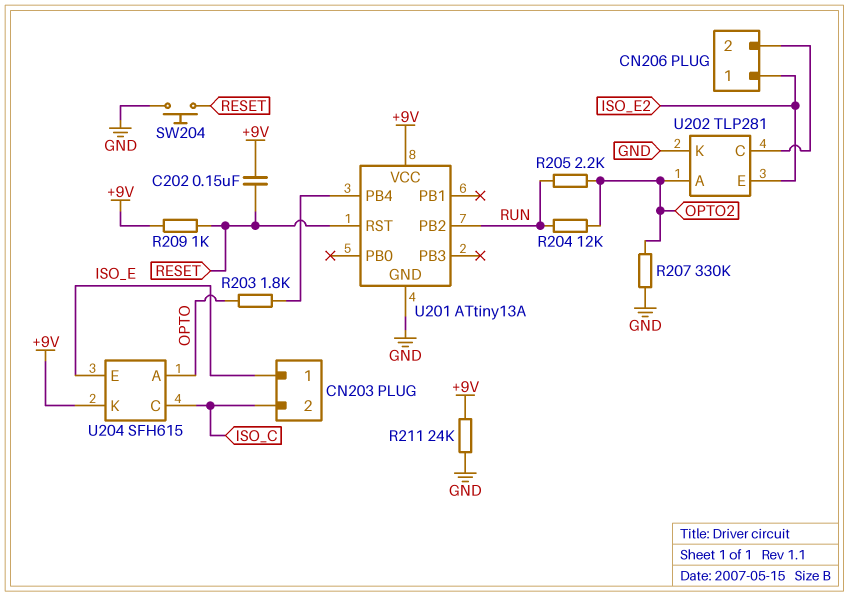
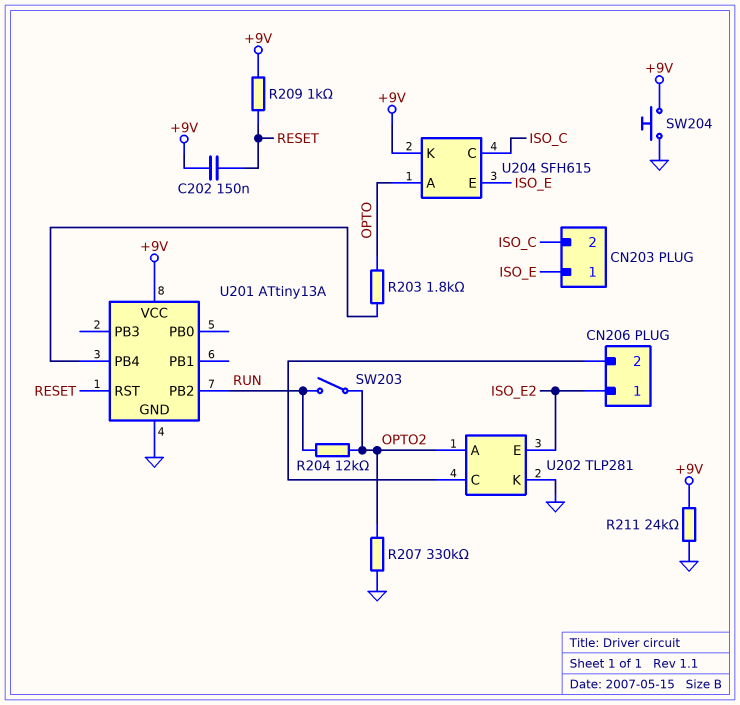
R205: 2.2k (OPTO2, RUN) -> none
SW203: none -> switch (OPTO2, RUN)
SW204: button (GND, RESET) -> button (+9V, GND)

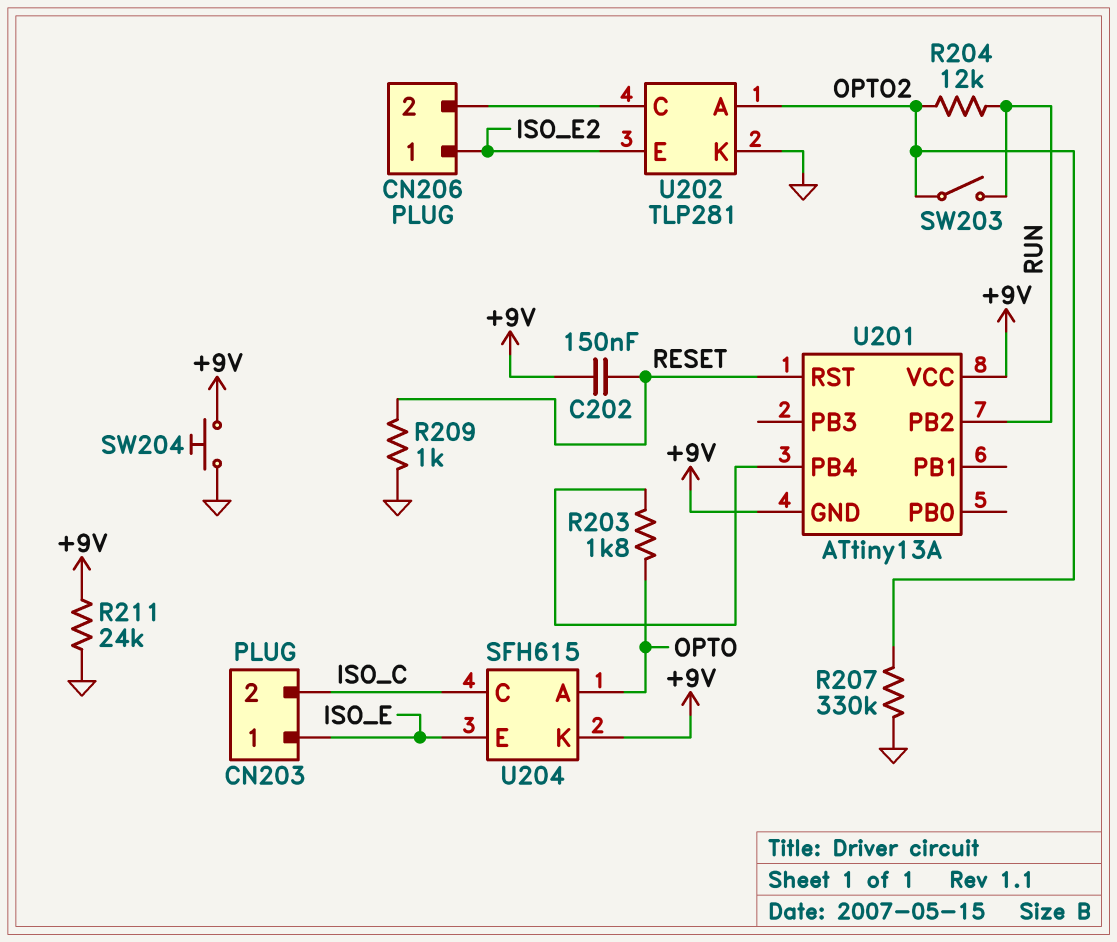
R209: 1k (+9V, RESET) -> 1k (GND, RESET)
U201 pin GND: GND -> +9V

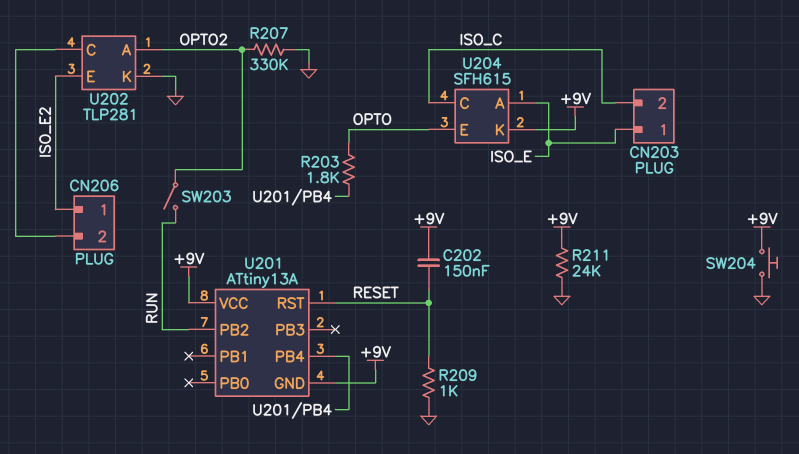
R204: 12k (OPTO2, RUN) -> none
U204 pin A: OPTO -> ISO_E
U204 pin E: ISO_E -> OPTO

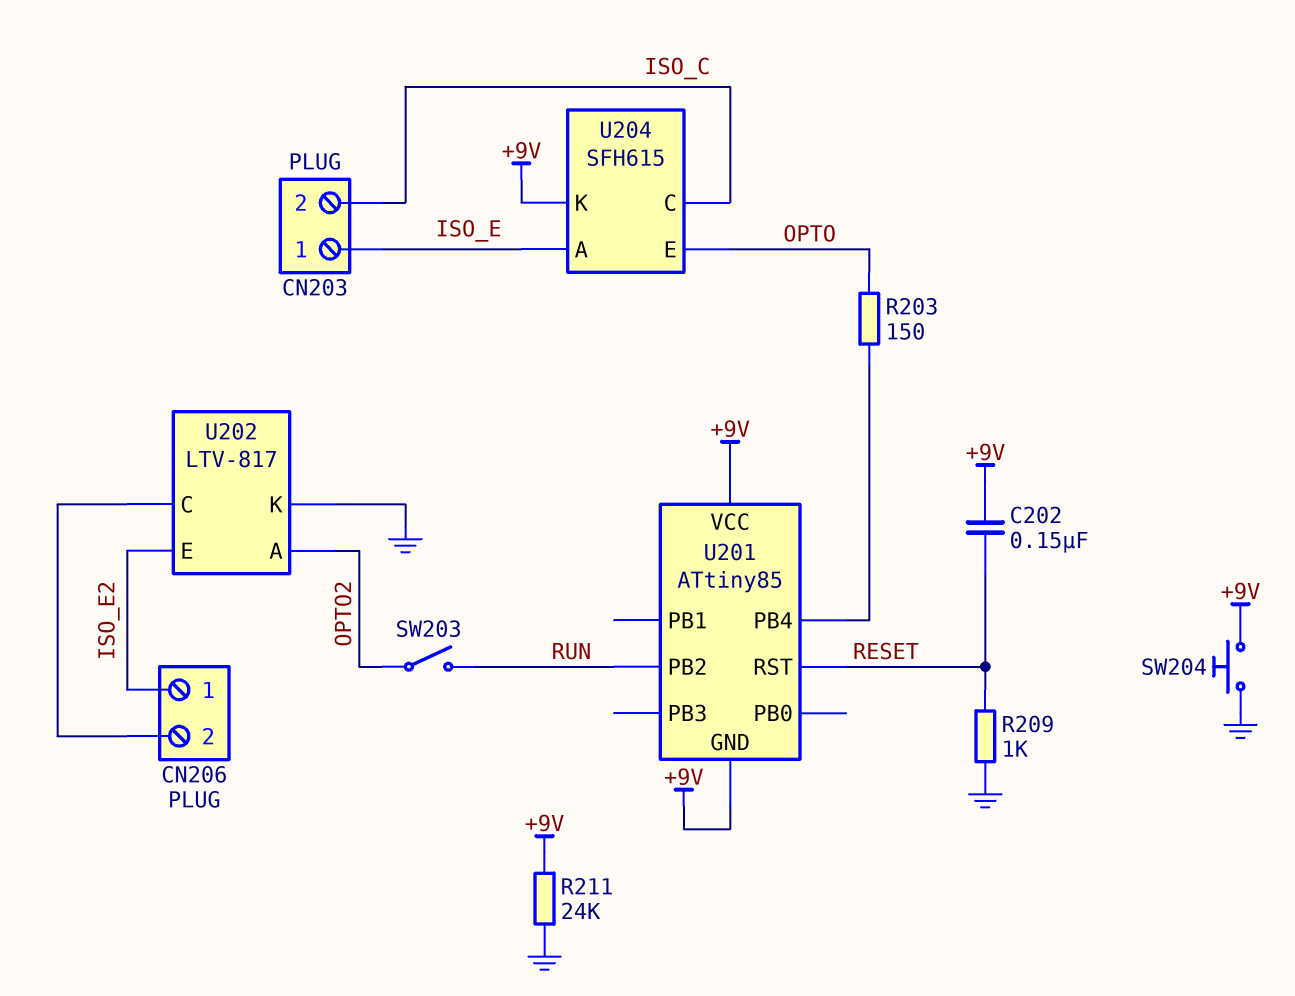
R203: 1.8k (OPTO, U201/PB4) -> 150 (OPTO, U201/PB4)
R207: 330k (GND, OPTO2) -> none
U201: ATtiny13A -> ATtiny85
U202: TLP281 -> LTV-817

